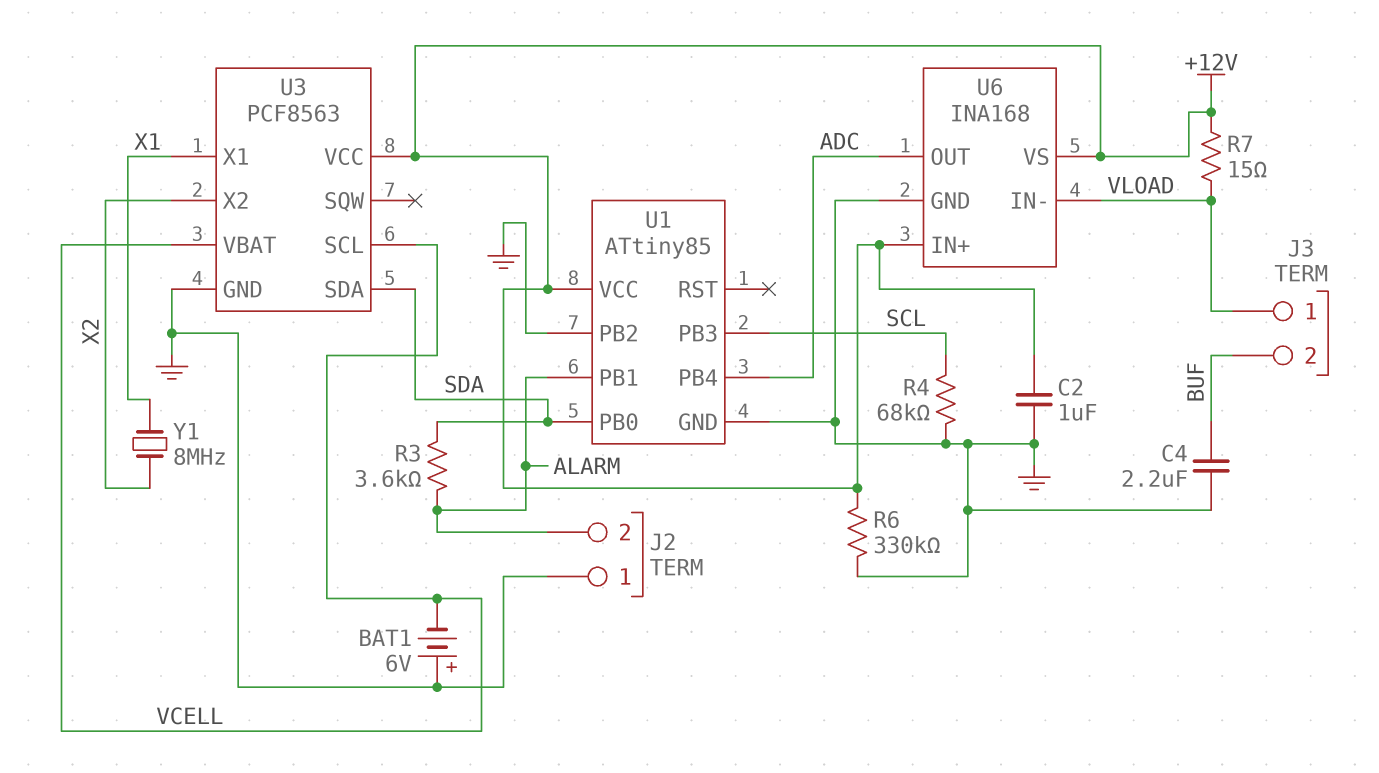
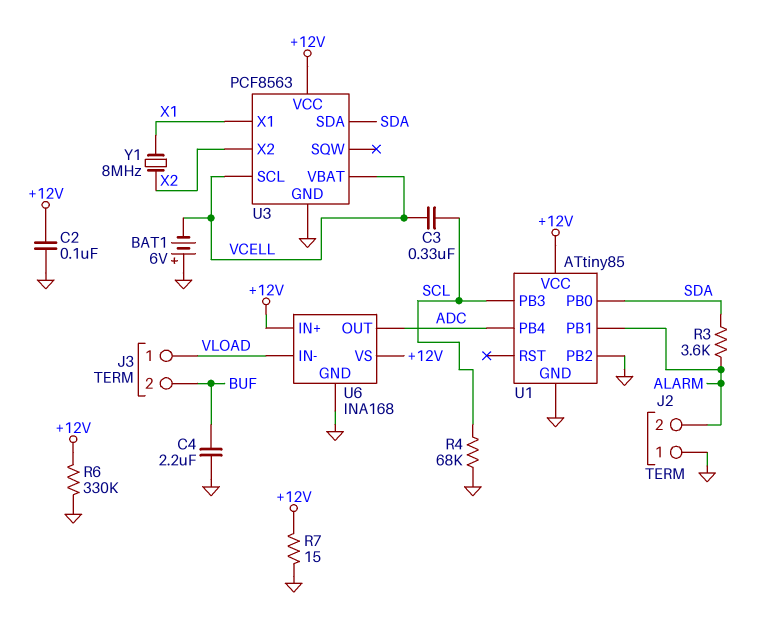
C2: 1uF (+12V, GND) -> 100nF (+12V, GND)
C3: none -> 330nF (SCL, VCELL)
R7: 15 (+12V, VLOAD) -> 15 (+12V, GND)

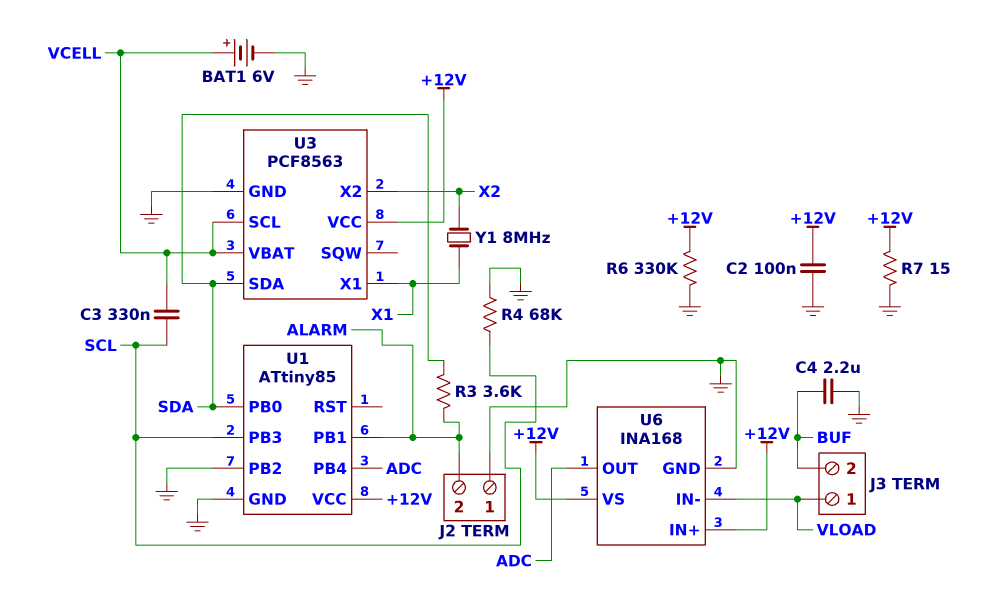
BAT1: 6V (plus GND, minus VCELL) -> 6V (plus VCELL, minus GND)

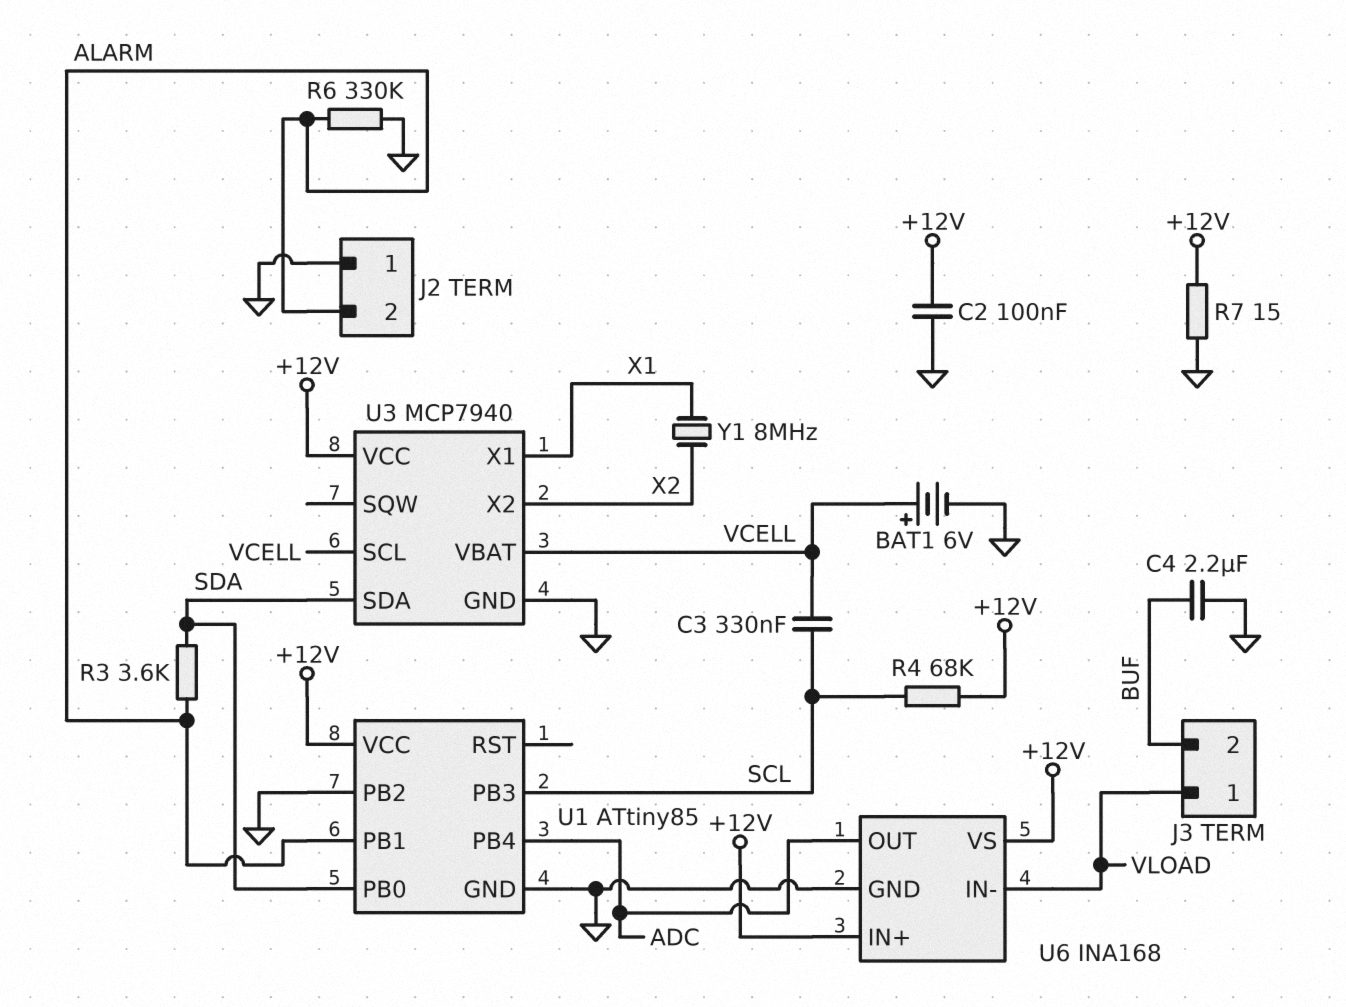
R4: 68k (GND, SCL) -> 68k (+12V, SCL)
R6: 330k (+12V, GND) -> 330k (ALARM, GND)
U3: PCF8563 -> MCP7940

